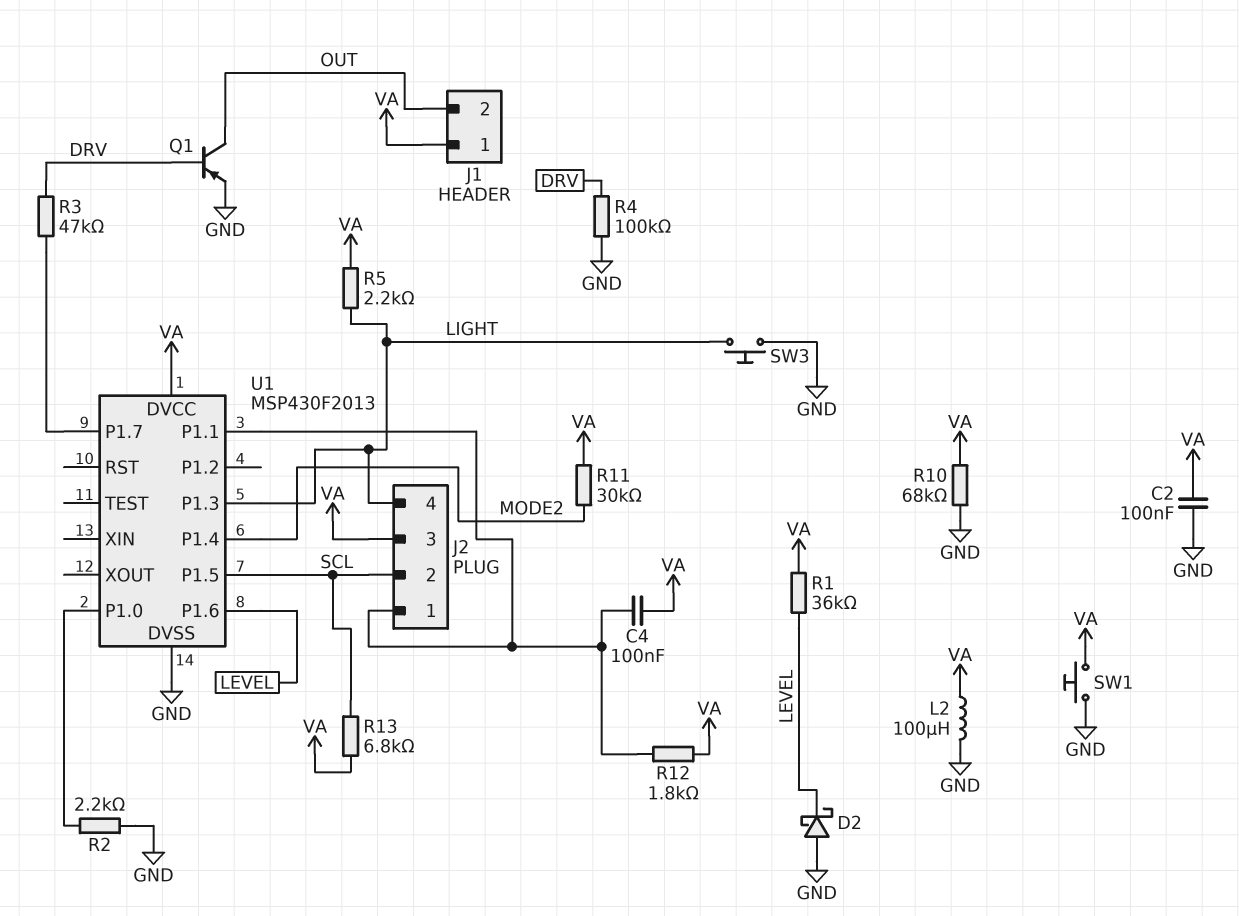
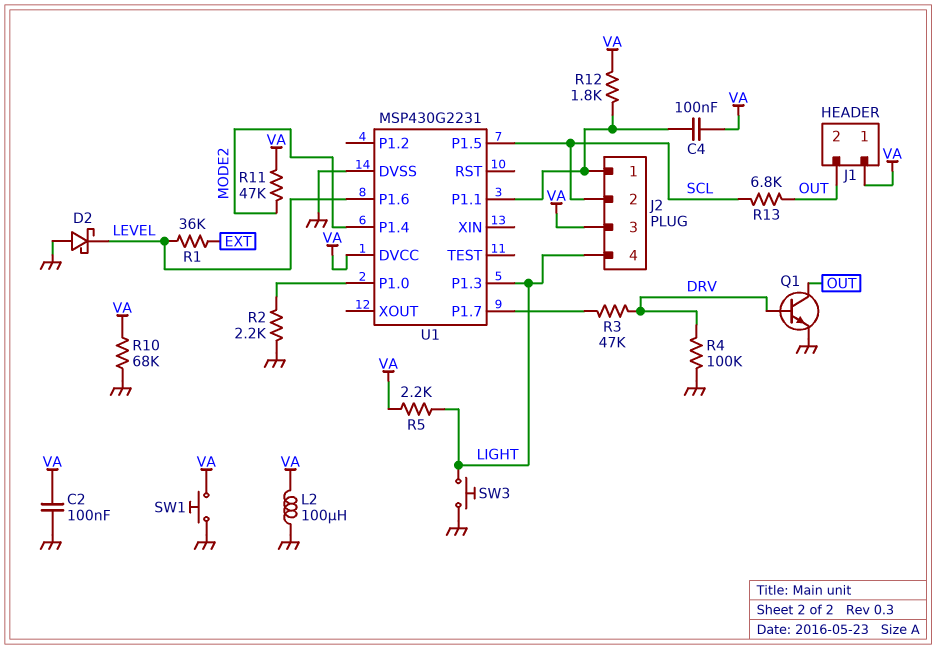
Q1: PNP (B DRV, C OUT, E GND) -> NPN (B DRV, C OUT, E GND)
R1: 36k (LEVEL, VA) -> 36k (EXT, LEVEL)
R11: 30k (MODE2, VA) -> 47k (MODE2, VA)
R13: 6.8k (SCL, VA) -> 6.8k (OUT, SCL)
U1: MSP430F2013 -> MSP430G2231

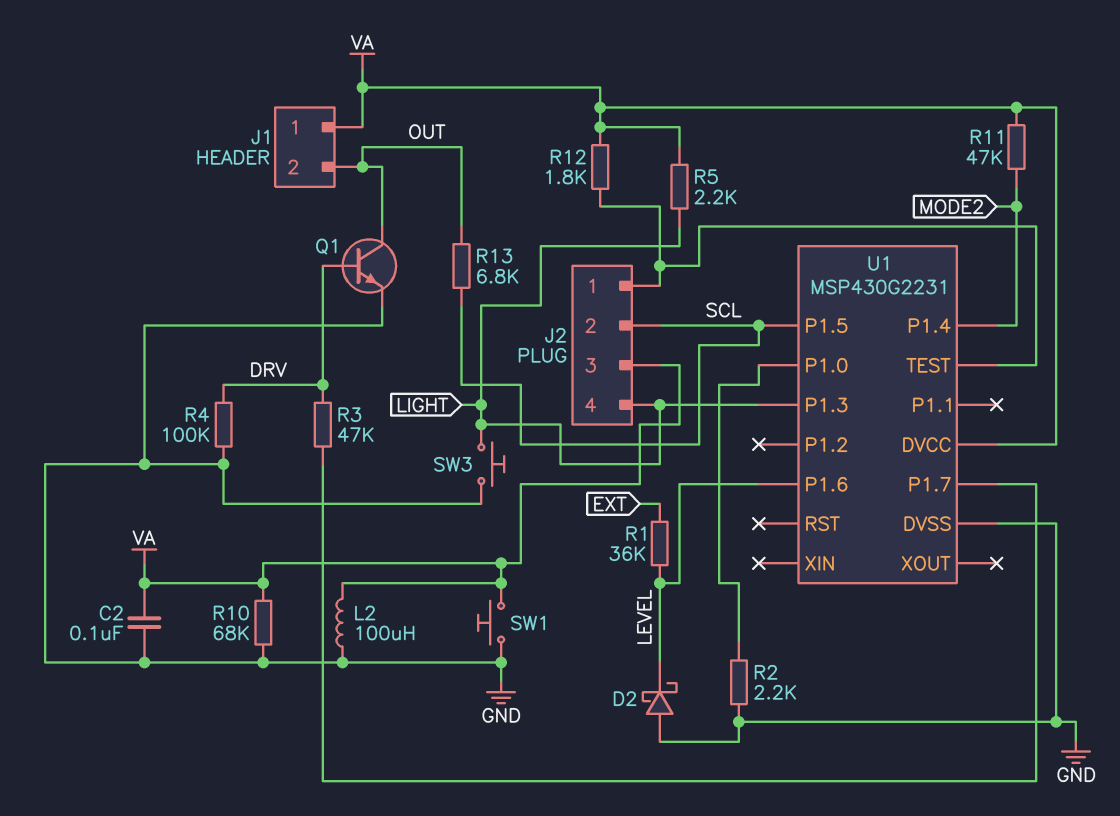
C4: 100nF (J2/1, VA) -> none
U1 pin P1.1: J2/1 -> none
U1 pin TEST: none -> J2/1

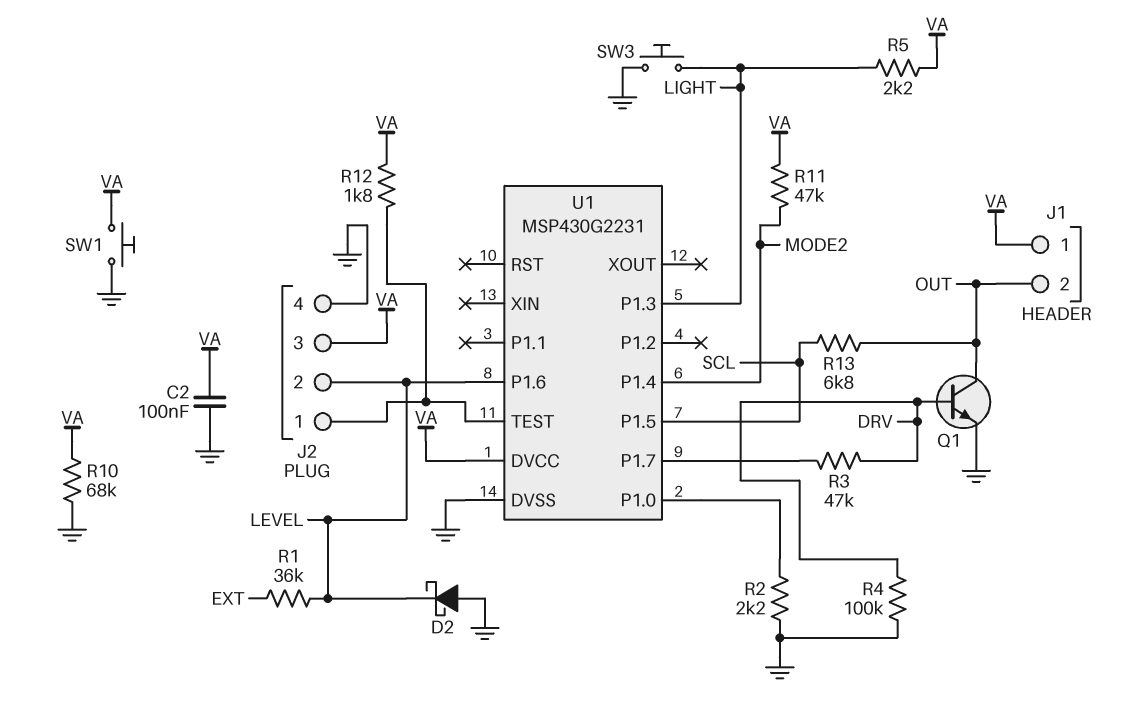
J2 pin 2: SCL -> LEVEL
J2 pin 4: LIGHT -> GND
L2: 100uH (GND, VA) -> none

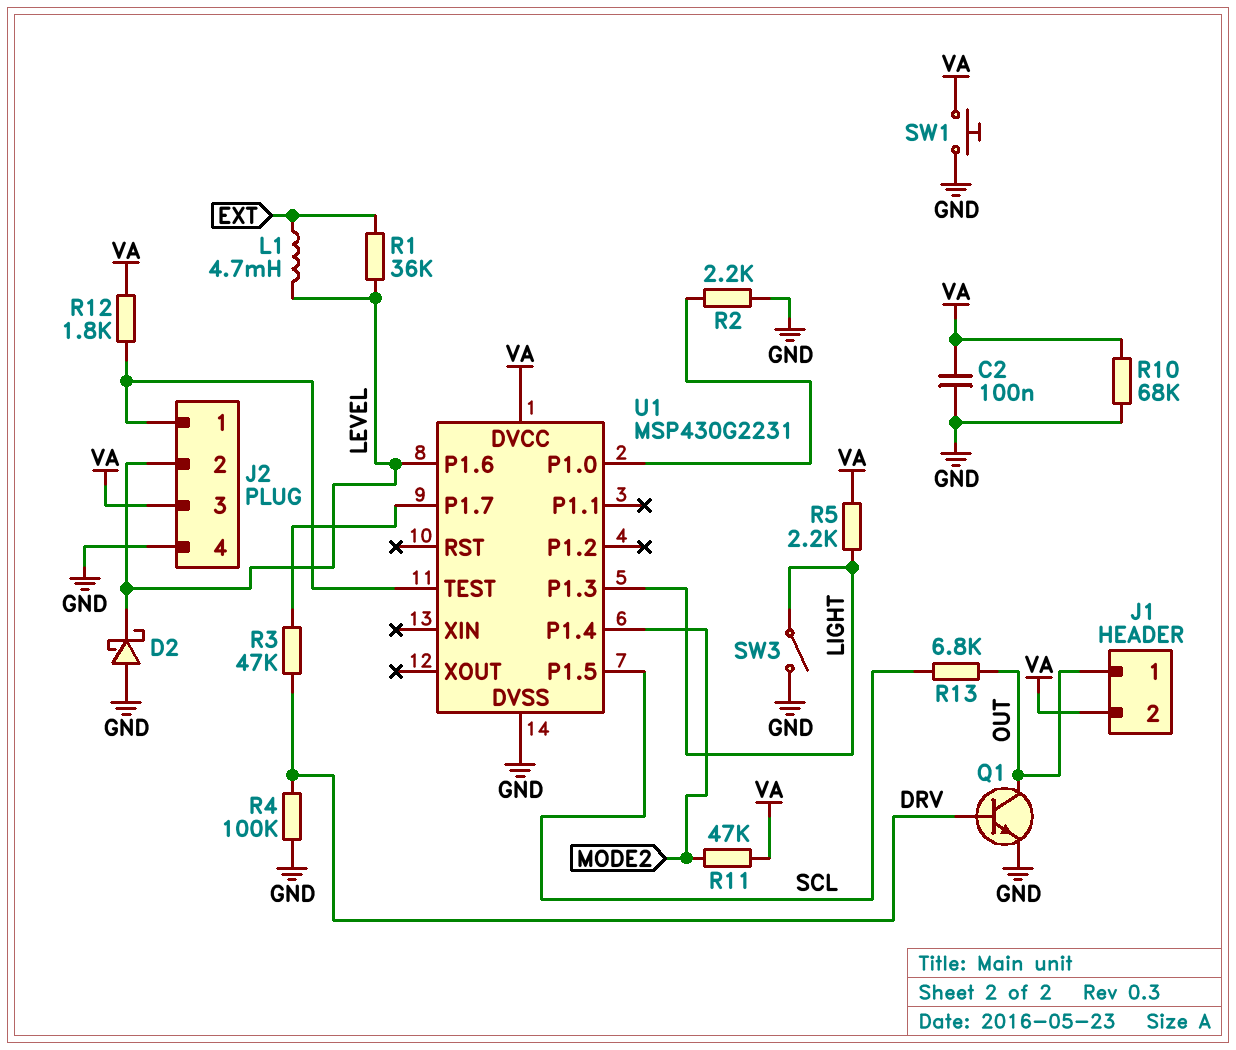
J1 pin 1: VA -> OUT
J1 pin 2: OUT -> VA
L1: none -> 4.7mH (EXT, LEVEL)
SW3: button (GND, LIGHT) -> switch (GND, LIGHT)

